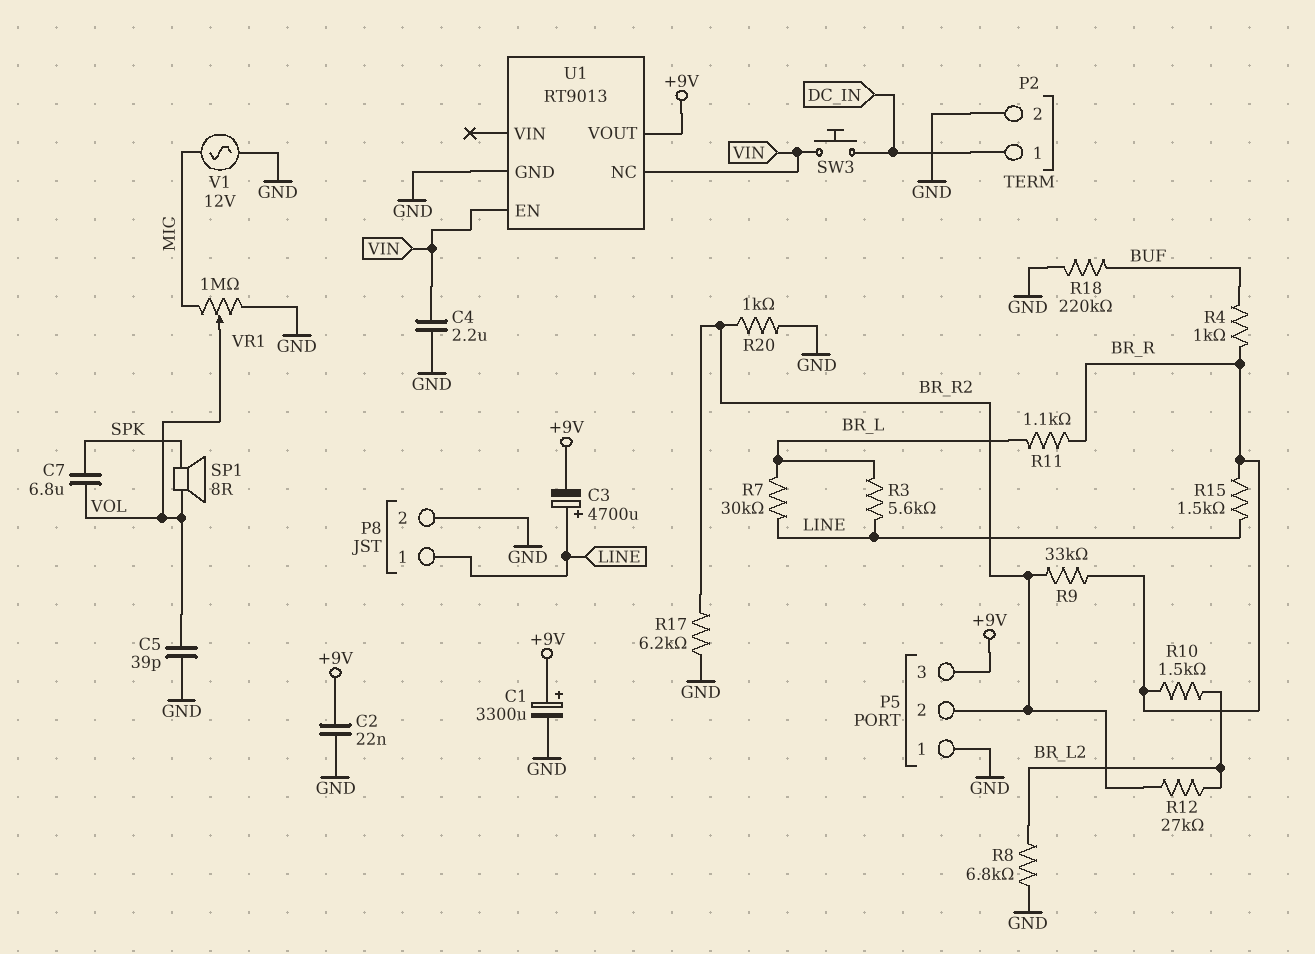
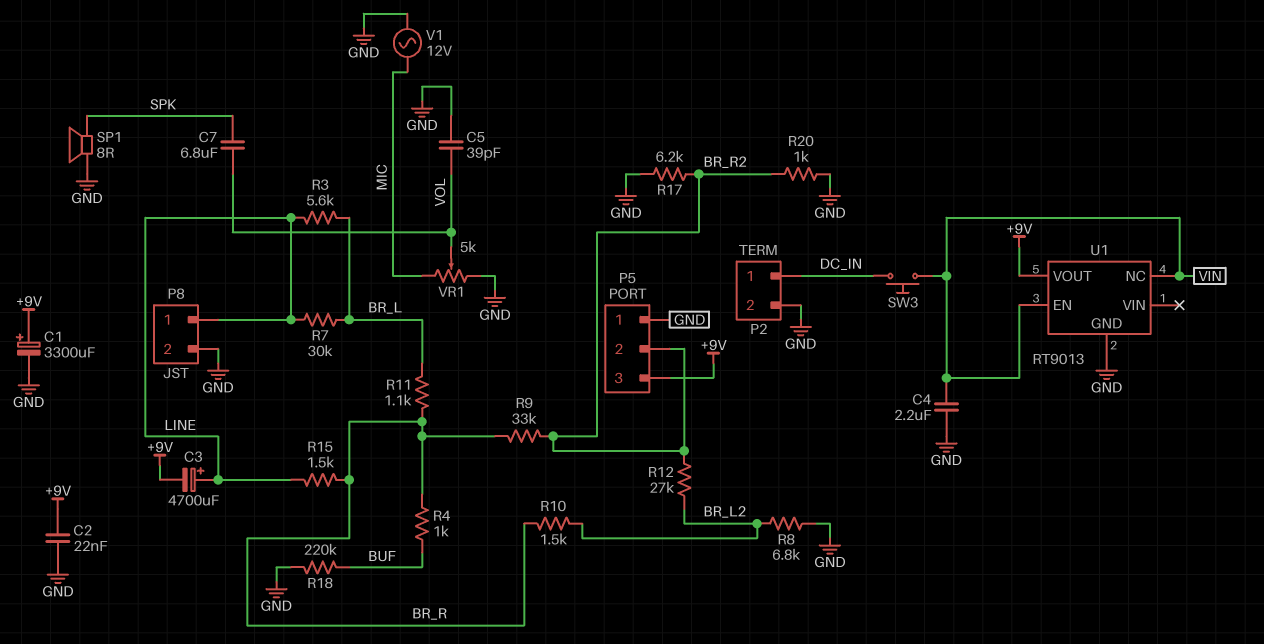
SP1: speaker 8R (SPK, VOL) -> speaker 8R (GND, SPK)
VR1: 1M (GND, MIC, wiper VOL) -> 5k (GND, MIC, wiper VOL)

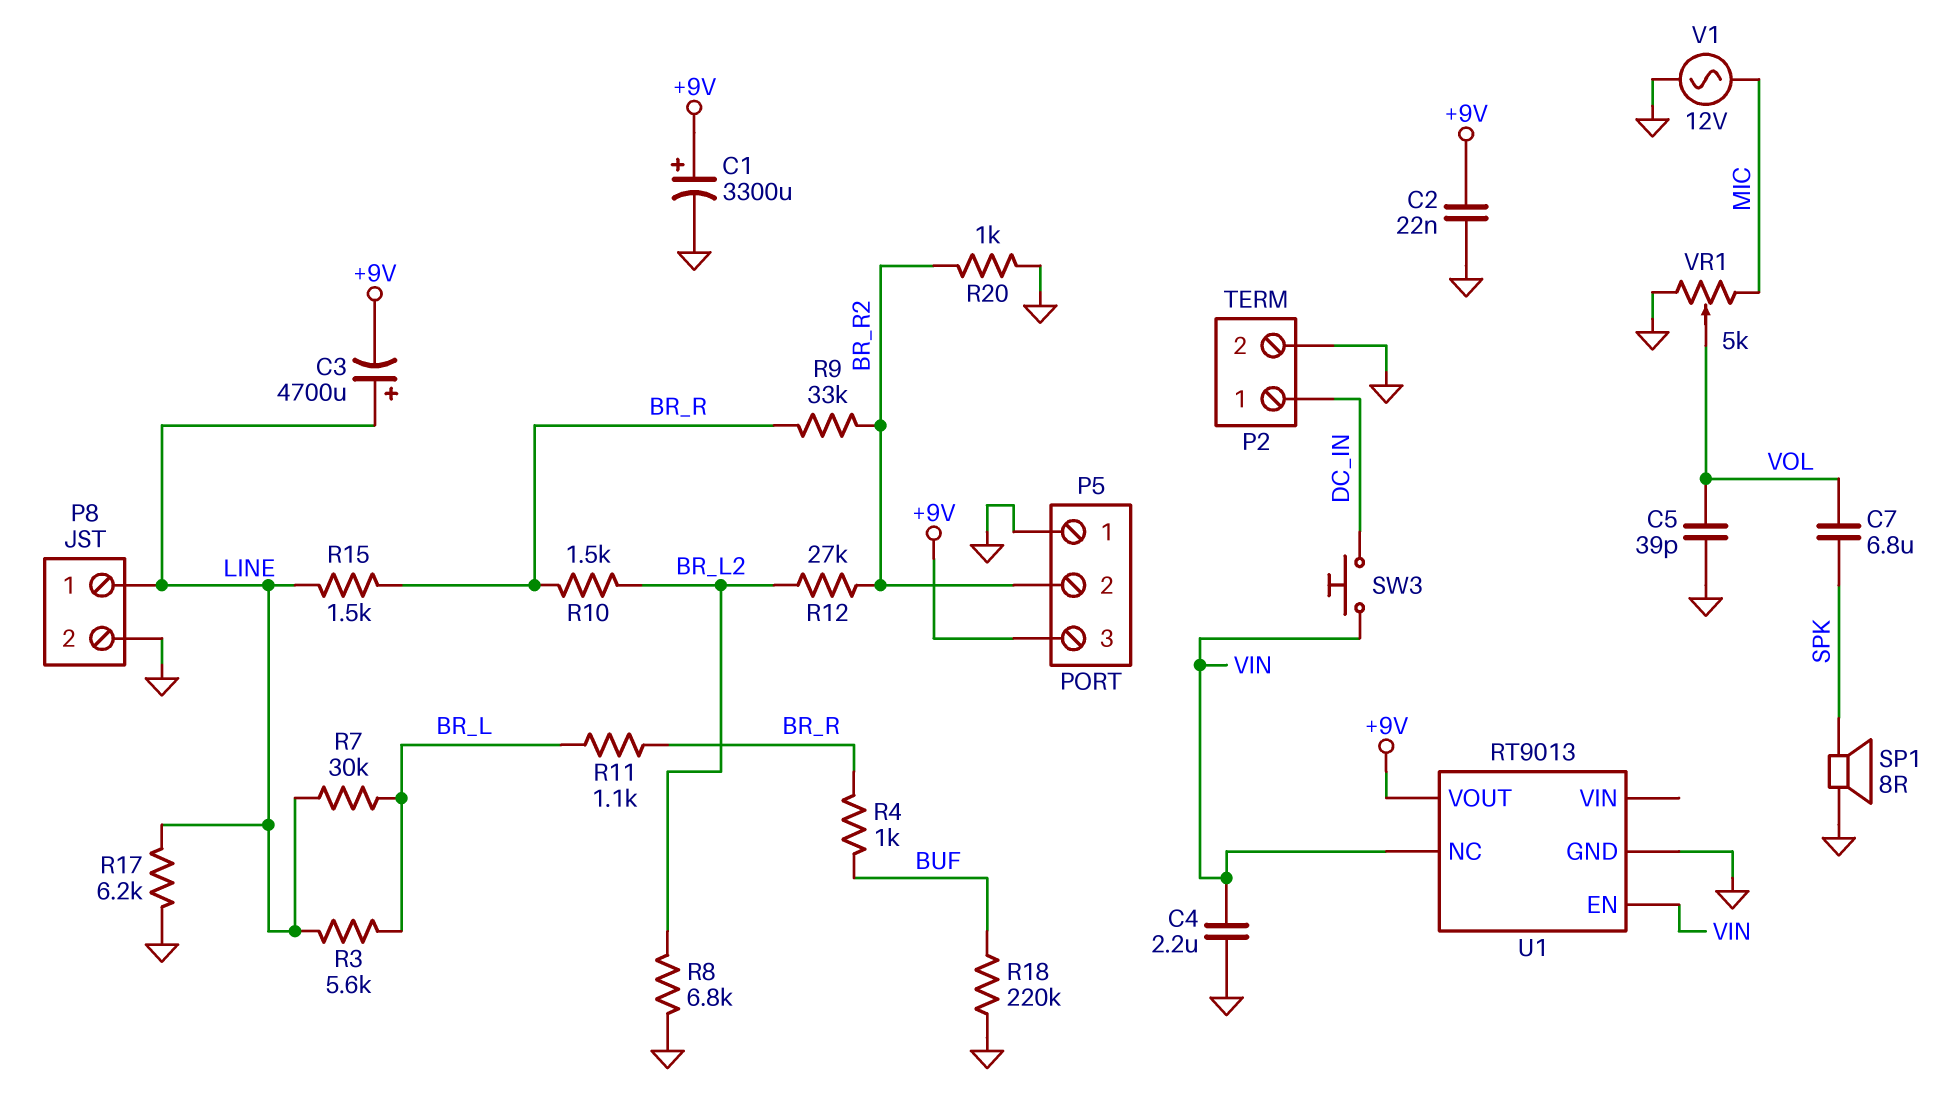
R17: 6.2k (BR_R2, GND) -> 6.2k (GND, LINE)

